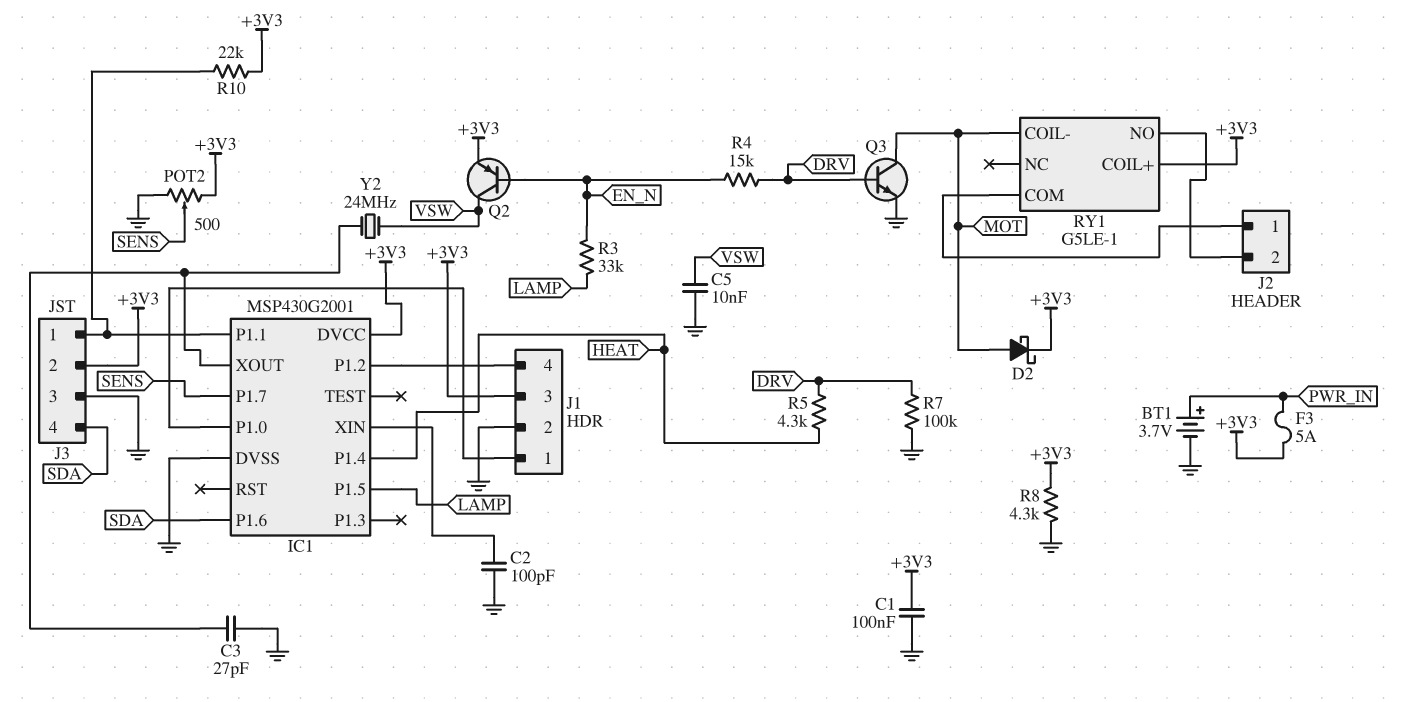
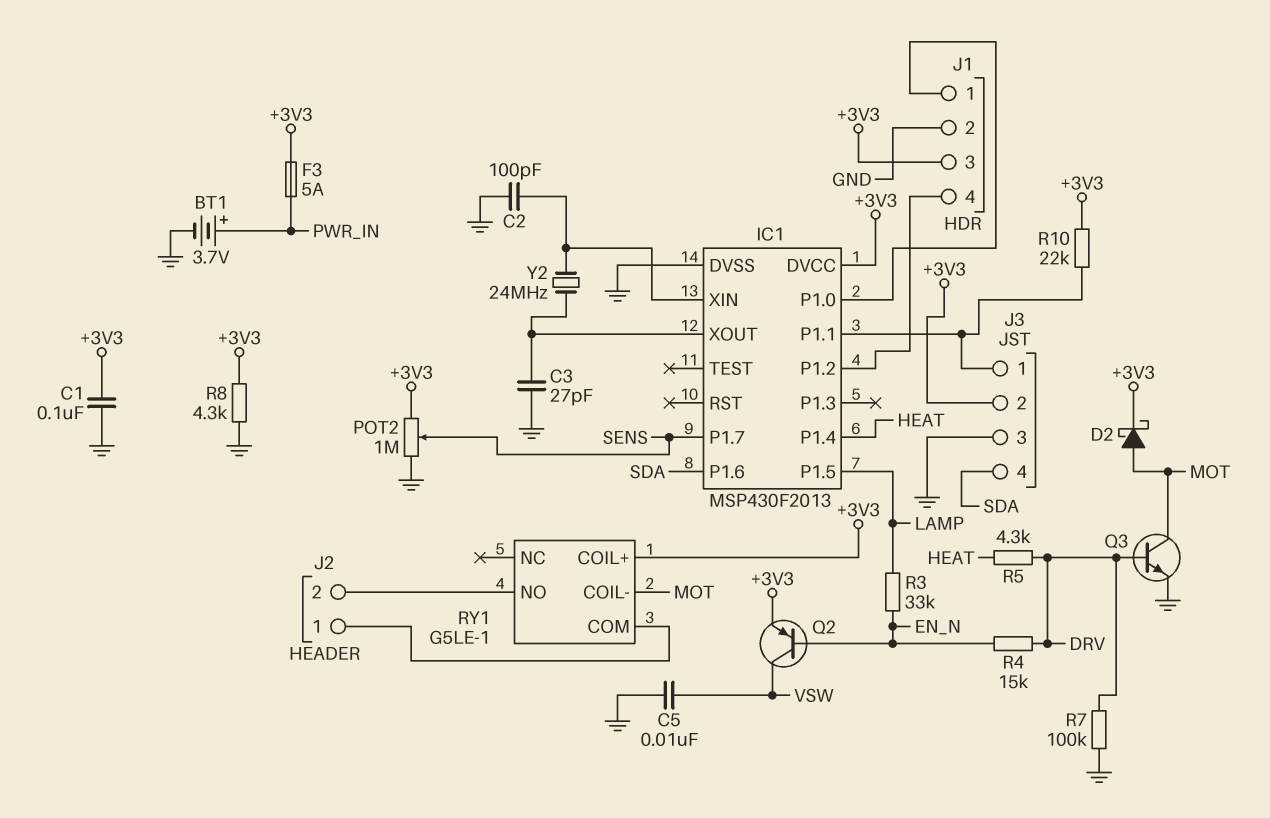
IC1: MSP430G2001 -> MSP430F2013
POT2: 500 (+3V3, GND, wiper SENS) -> 1M (+3V3, GND, wiper SENS)
Y2: 24MHz (IC1/XOUT, VSW) -> 24MHz (IC1/XIN, IC1/XOUT)

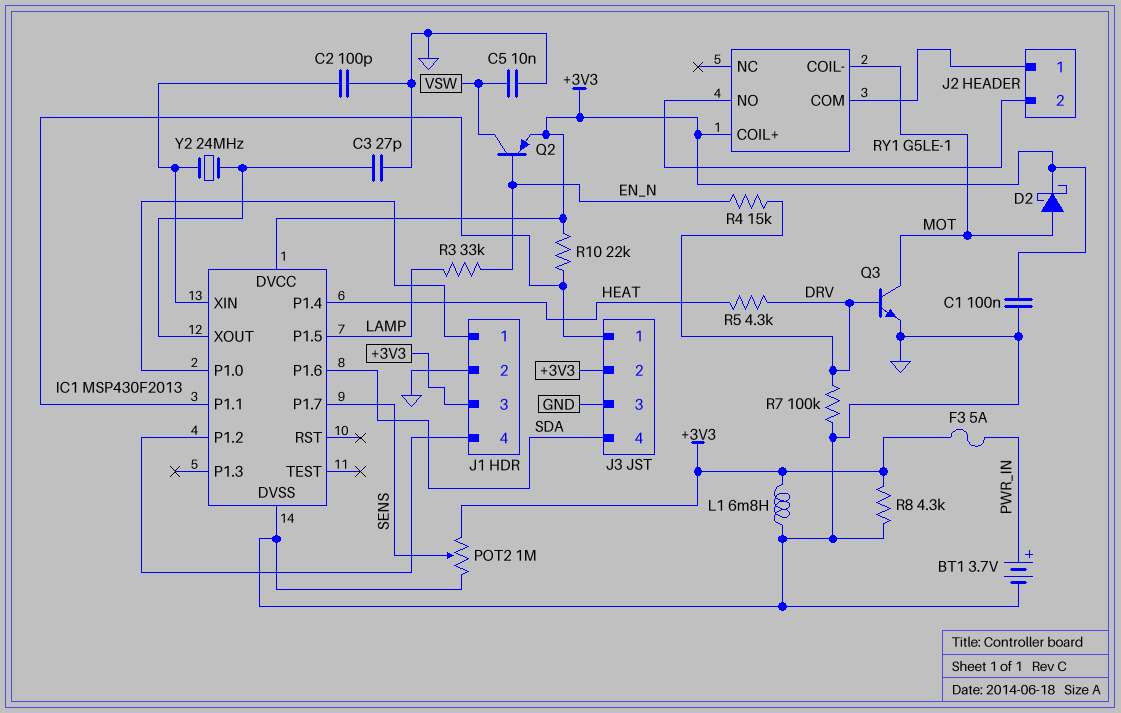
L1: none -> 6.8mH (+3V3, GND)

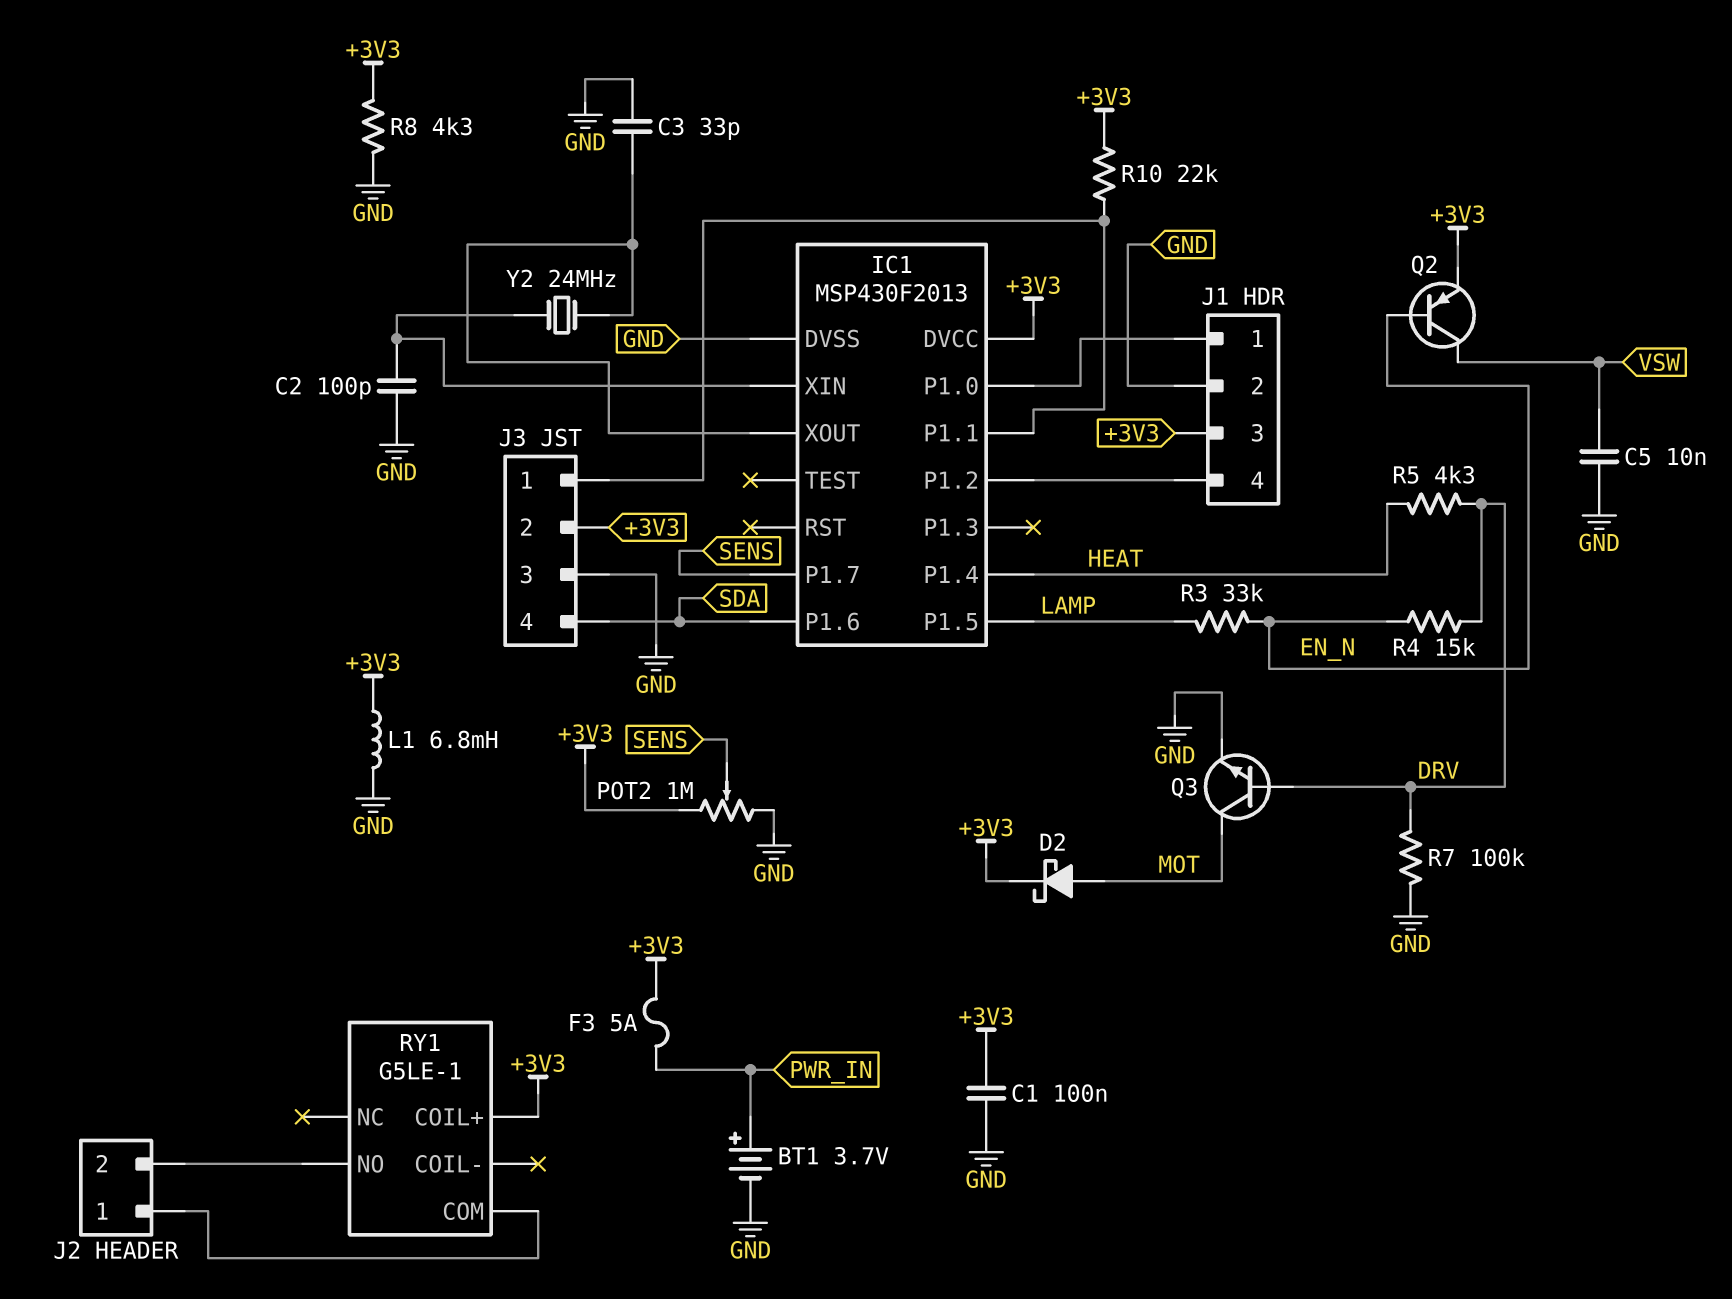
C3: 27pF (GND, IC1/XOUT) -> 33pF (GND, IC1/XOUT)
RY1 pin COIL-: MOT -> none

